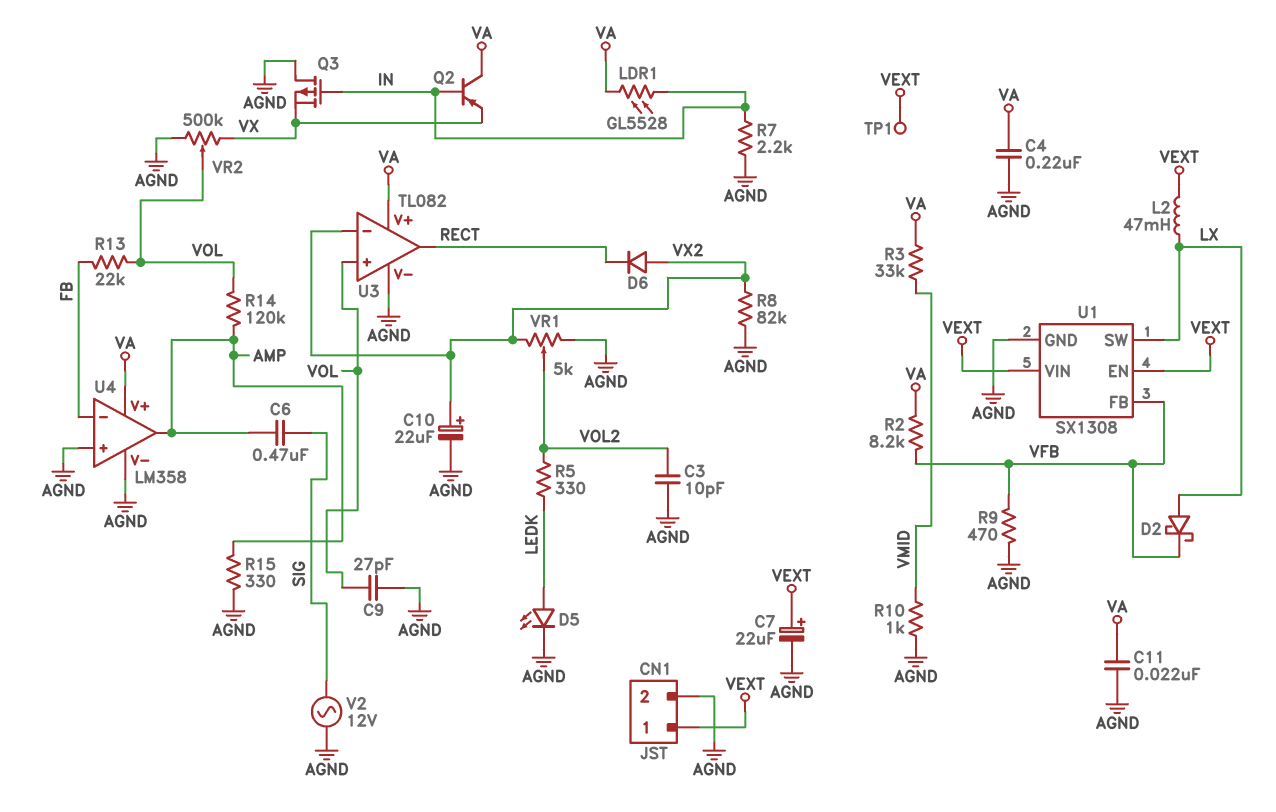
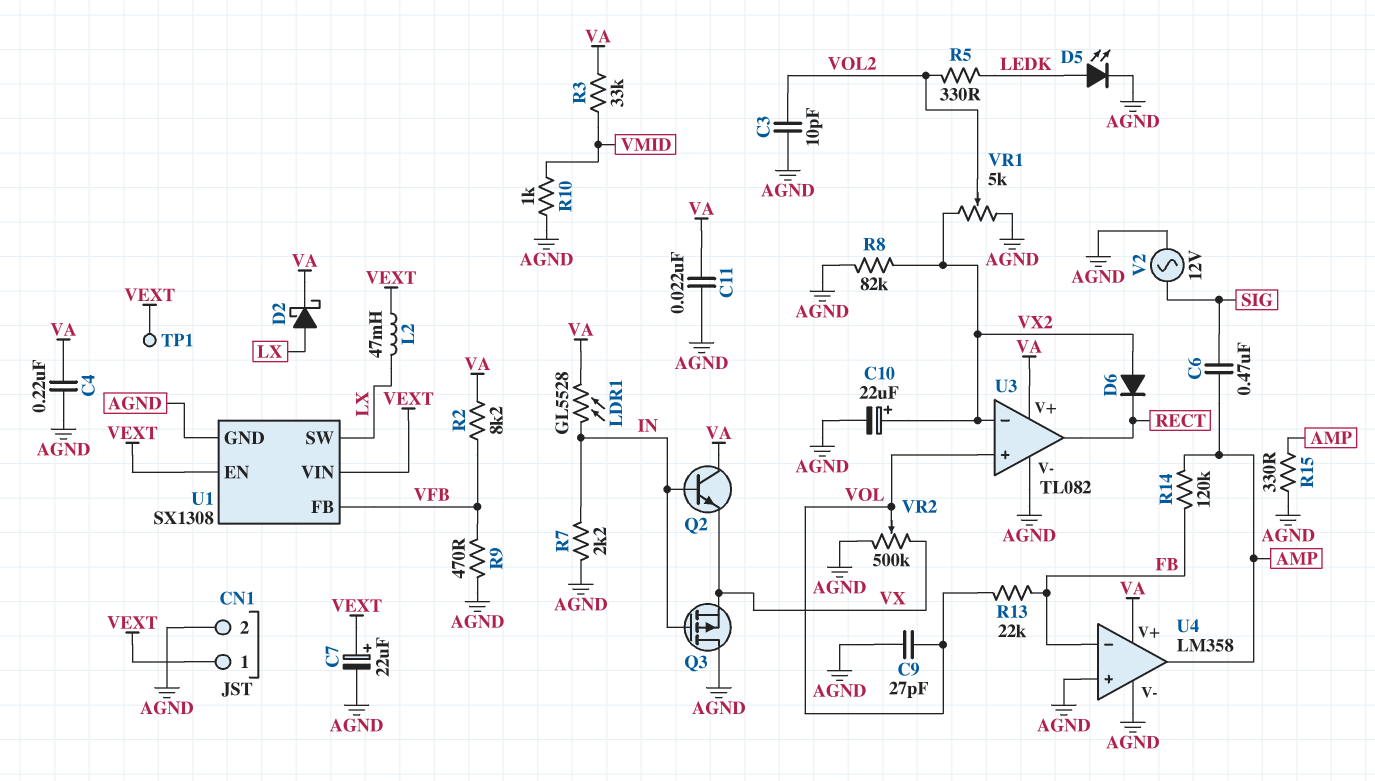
D2: schottky (A LX, K VFB) -> schottky (A LX, K VA)
Q2: PNP (B IN, C VA, E VX) -> NPN (B IN, C VA, E VX)
R14: 120k (AMP, VOL) -> 120k (AMP, FB)

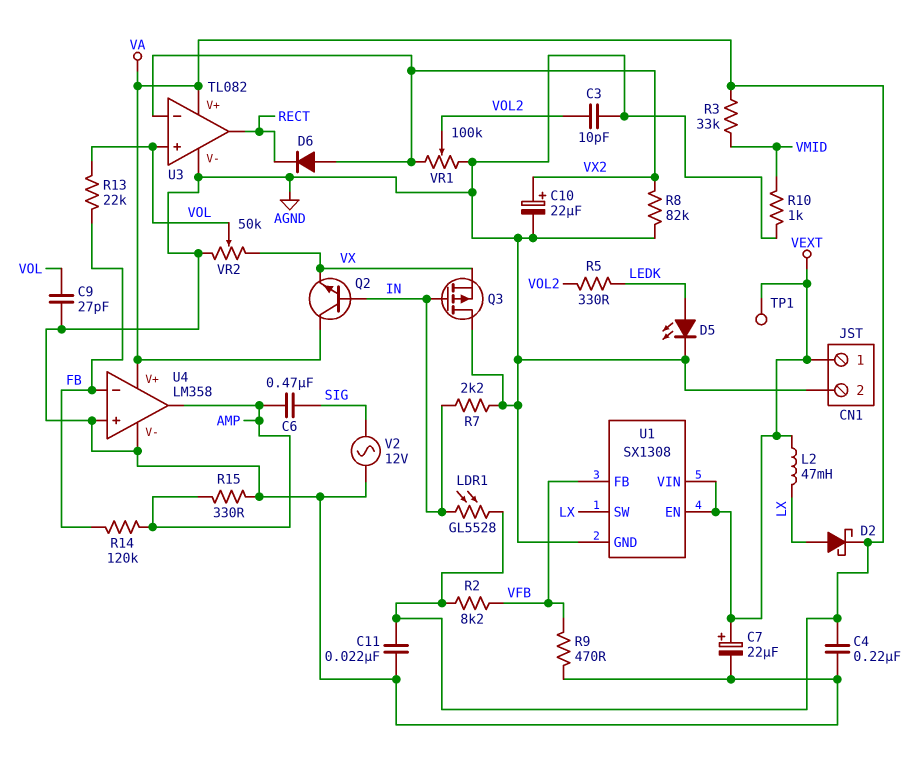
VR1: 5k (AGND, VX2, wiper VOL2) -> 100k (AGND, VX2, wiper VOL2)
VR2: 500k (AGND, VX, wiper VOL) -> 50k (AGND, VX, wiper VOL)

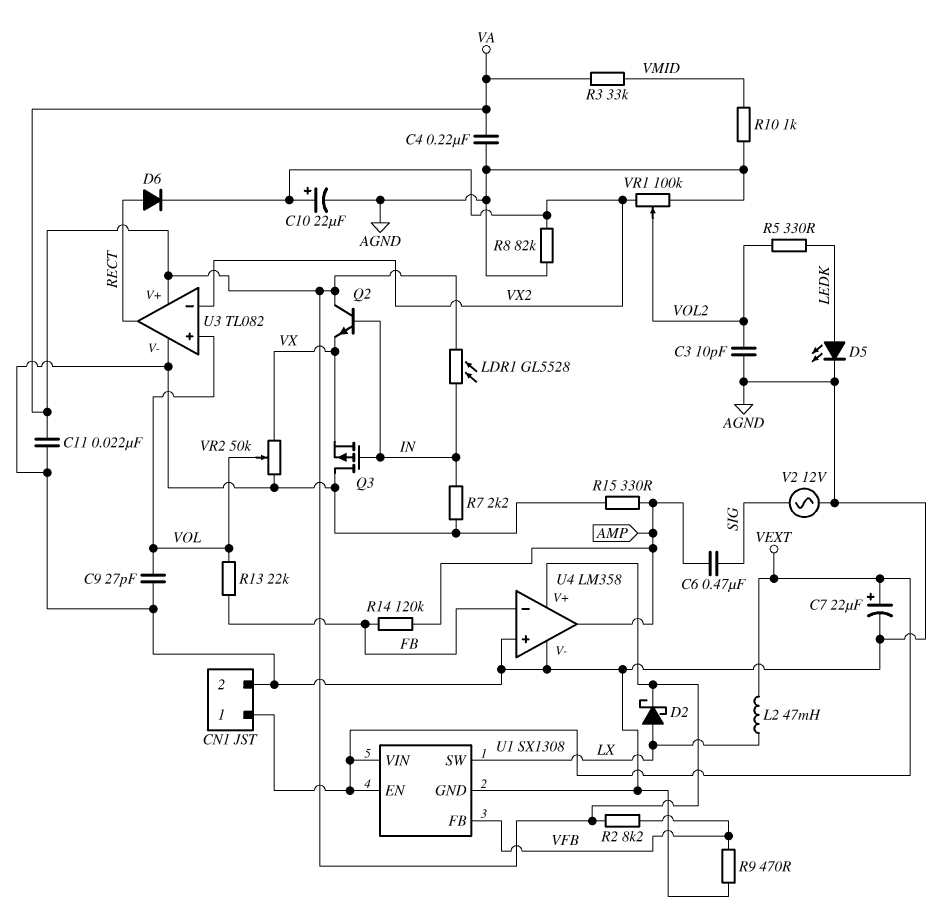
D6: diode (A VX2, K RECT) -> diode (A RECT, K VX2)
TP1: test point (VEXT) -> none

